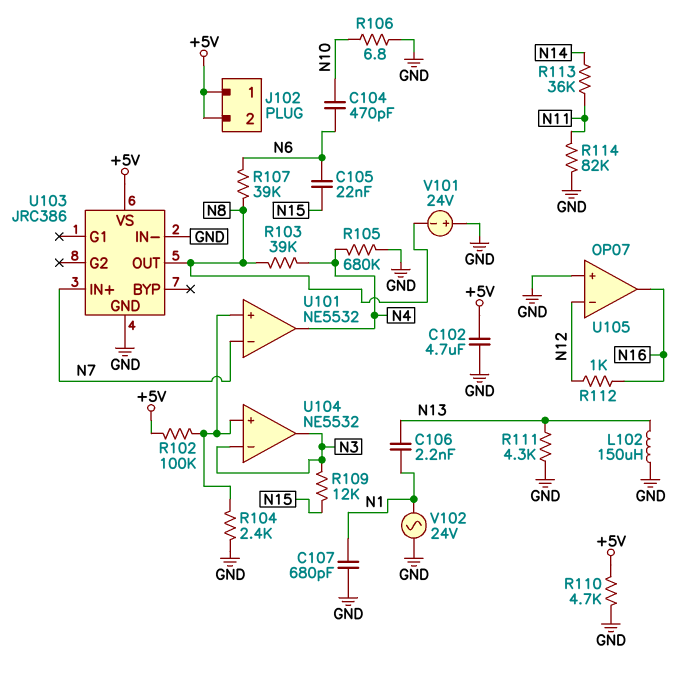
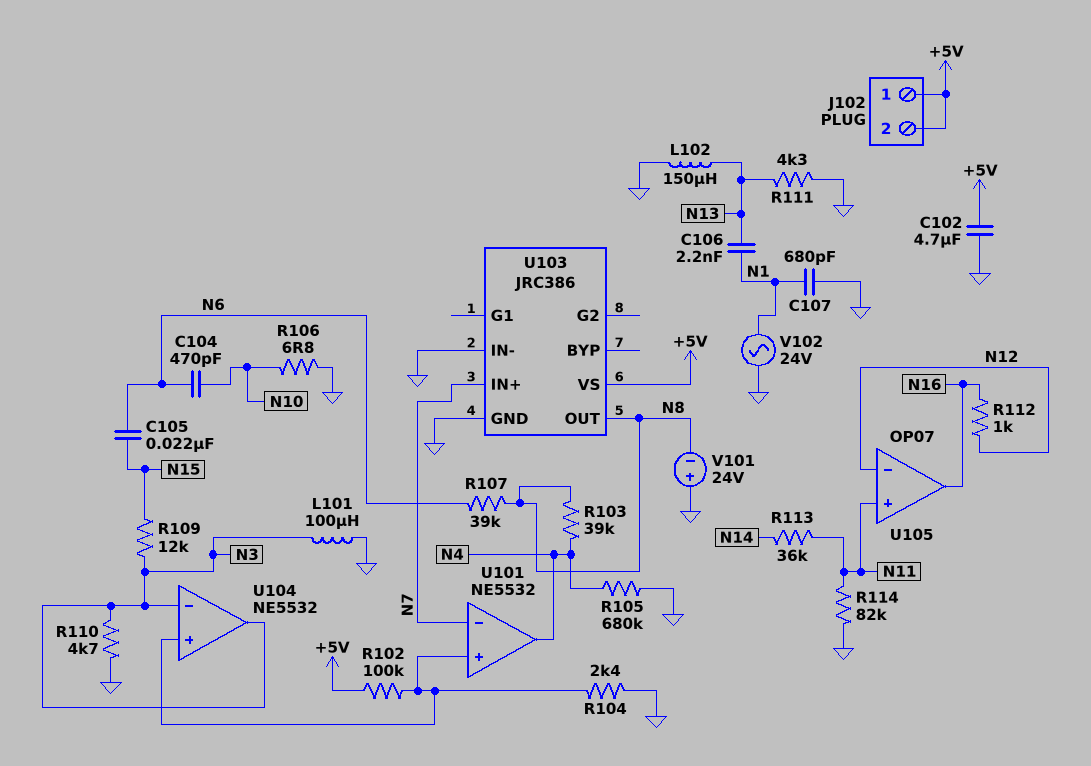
L101: none -> 100uH (GND, N3)
R110: 4.7k (+5V, GND) -> 4.7k (GND, N3)
U105 pin in+: GND -> N11

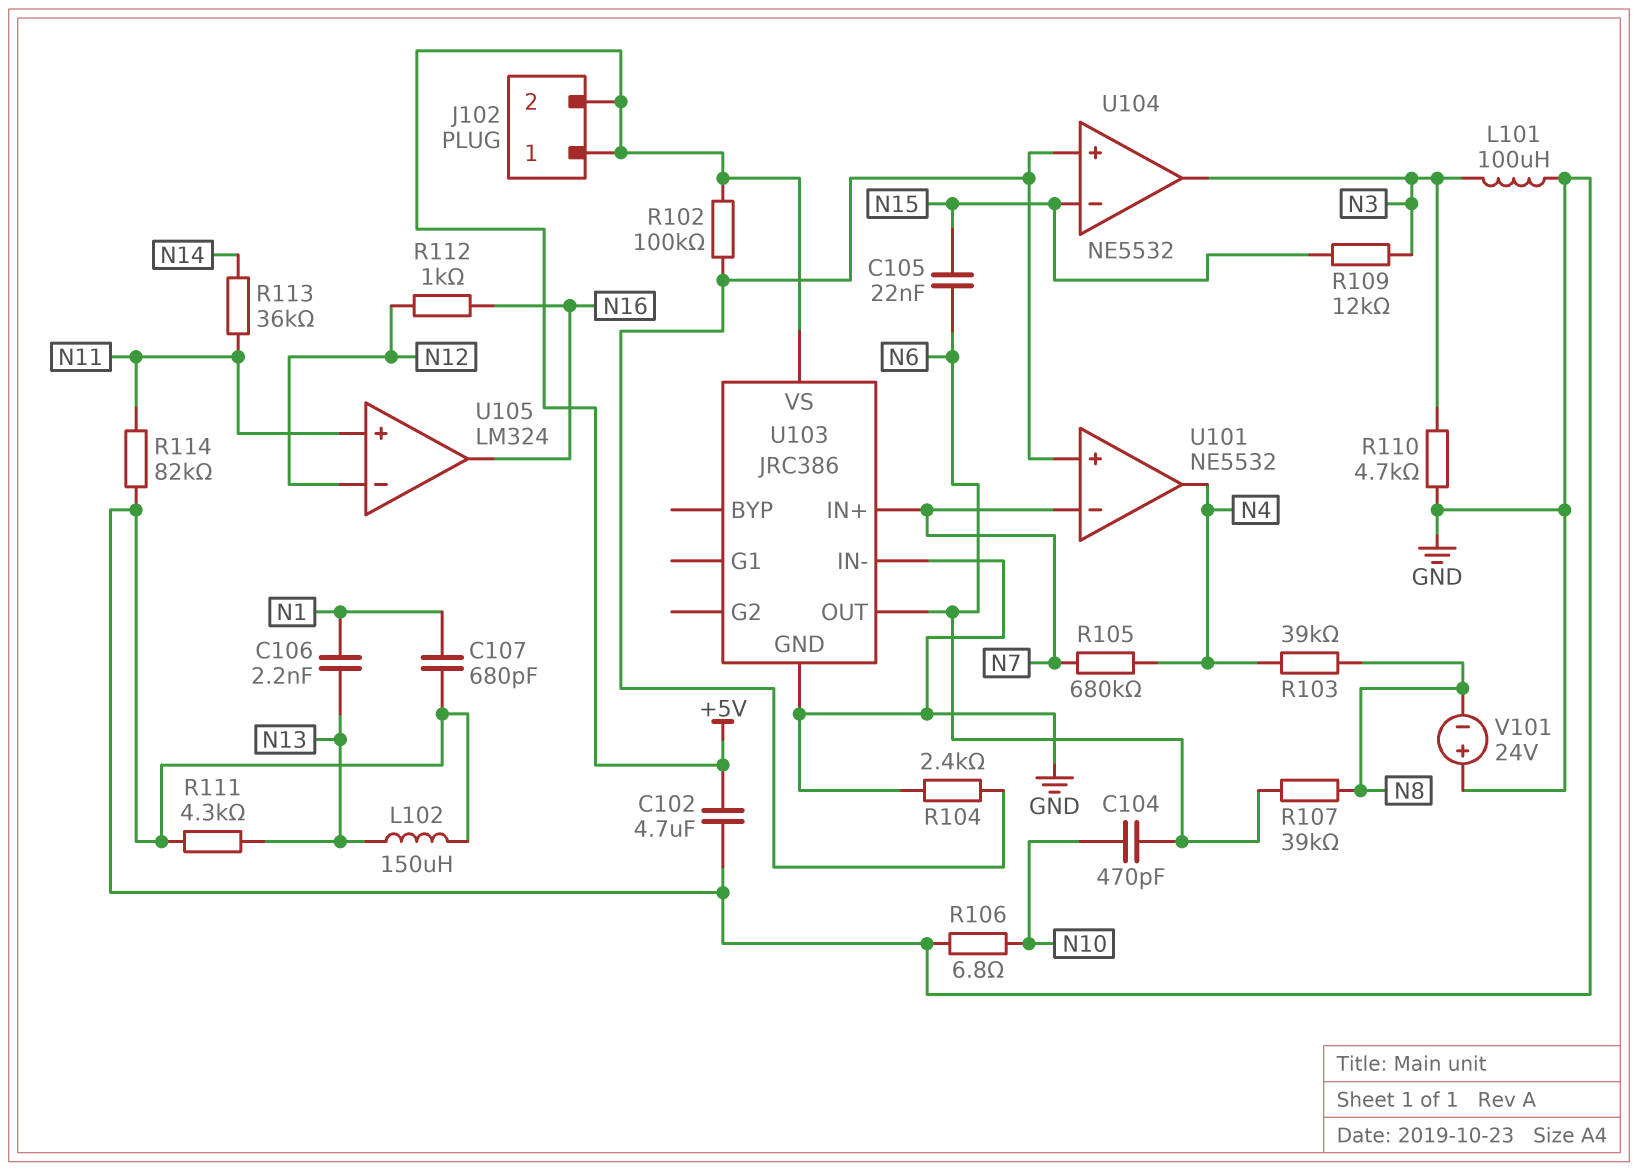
R105: 680k (GND, N4) -> 680k (N4, N7)
U103 pin OUT: N8 -> N6
U104 pin in-: N3 -> N15
U105: OP07 -> LM324
V102: AC 24V (GND, N1) -> none

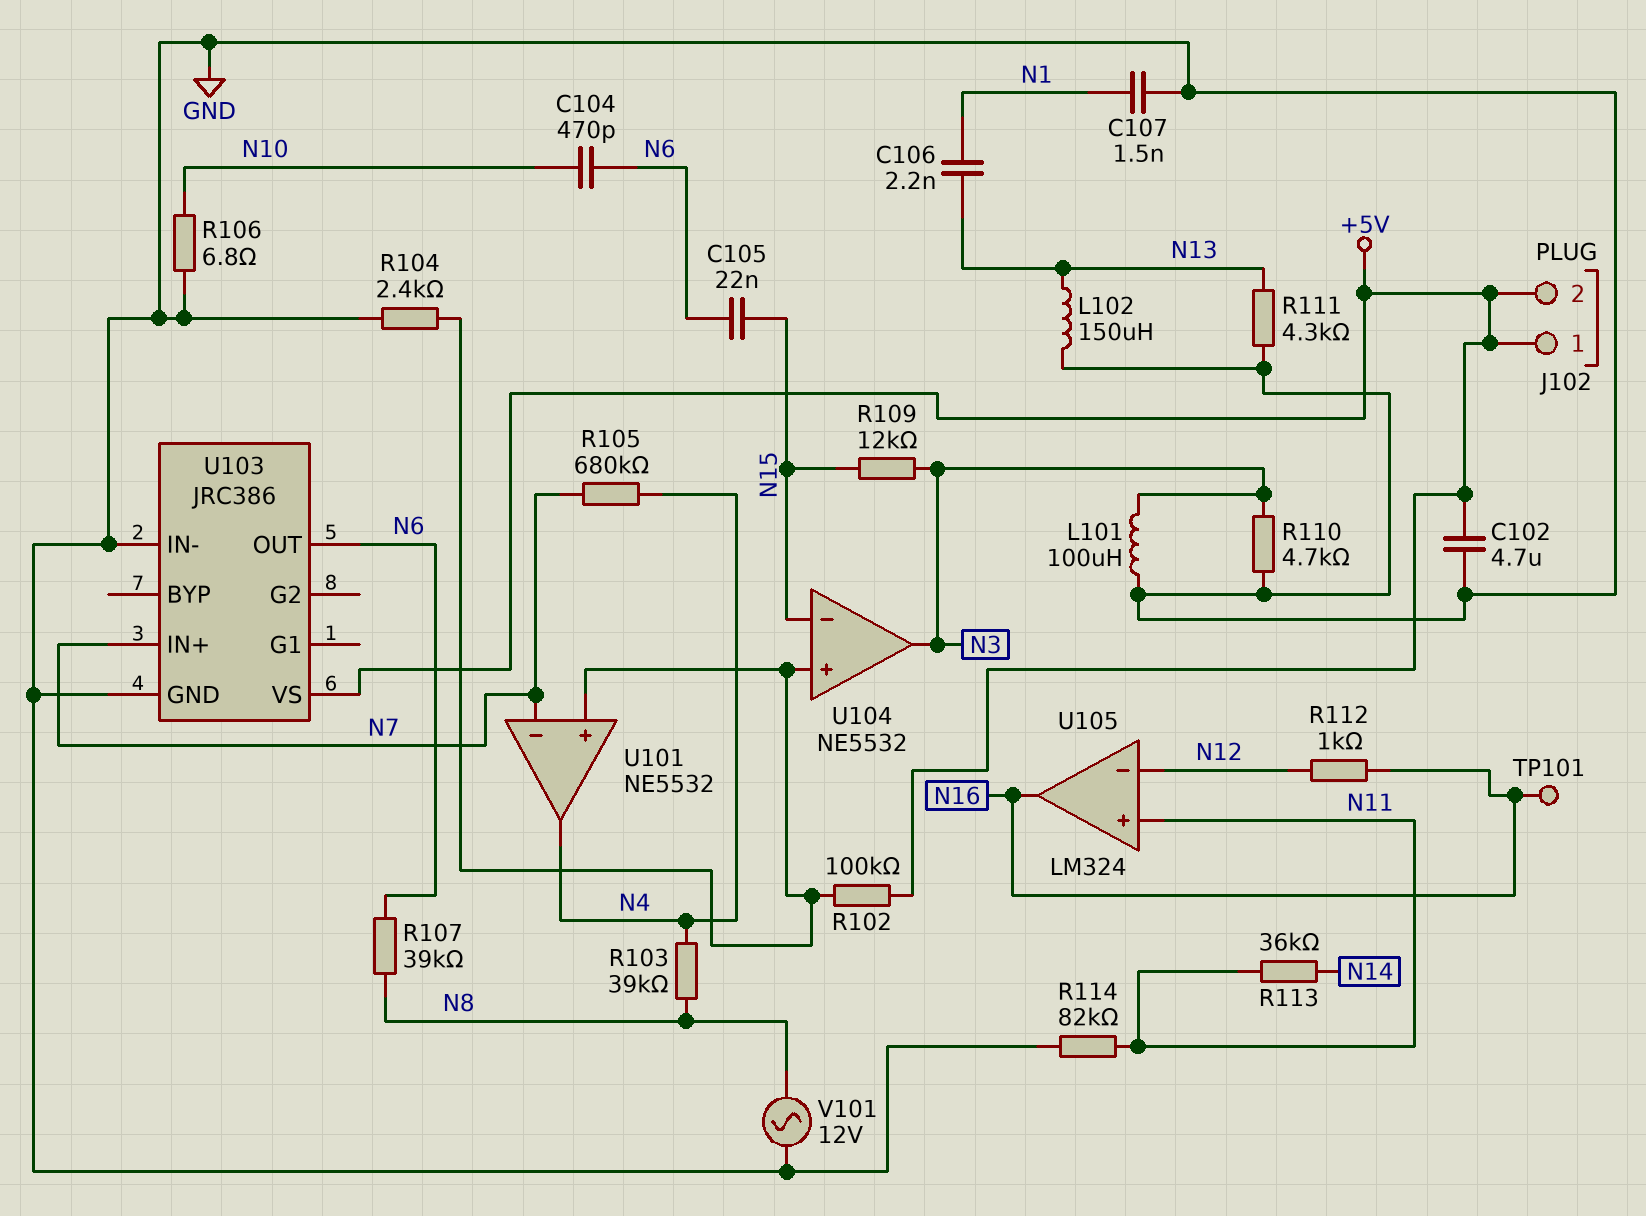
C107: 680pF (GND, N1) -> 1.5nF (GND, N1)
TP101: none -> test point (N16)
V101: 24V (plus GND, minus N8) -> AC 12V (GND, N8)

